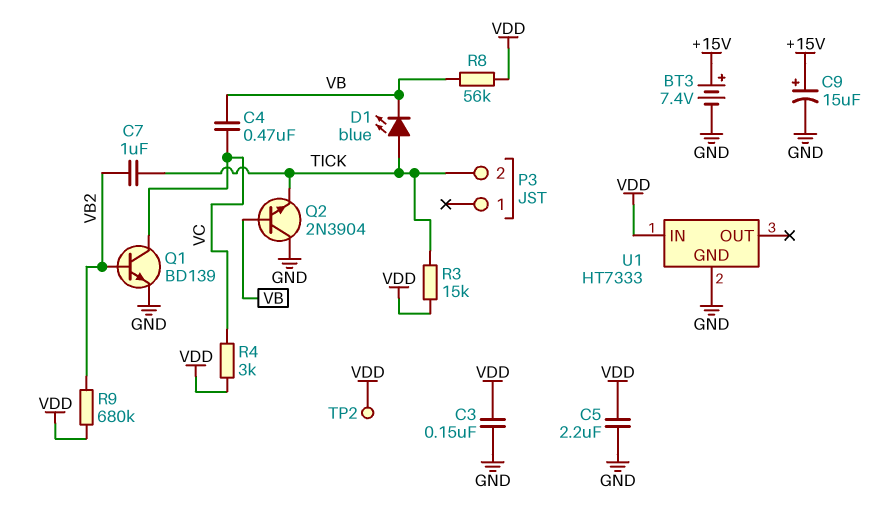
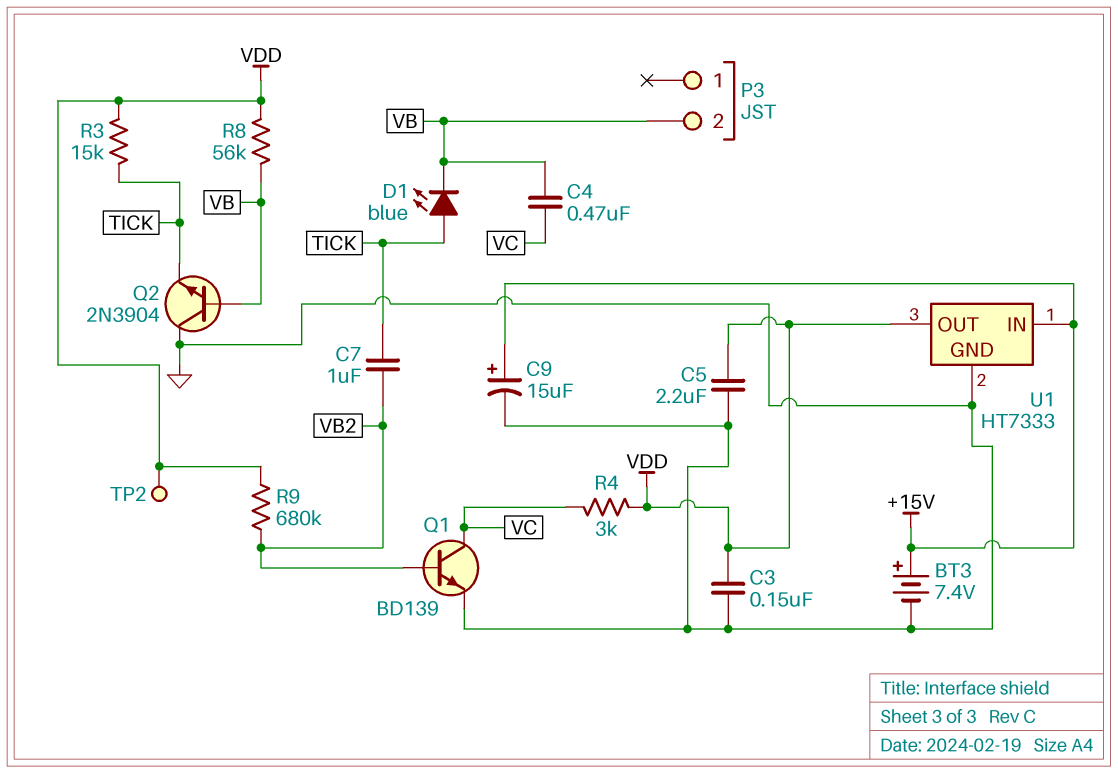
P3 pin 2: TICK -> VB
U1 pin IN: VDD -> +15V
U1 pin OUT: none -> VDD

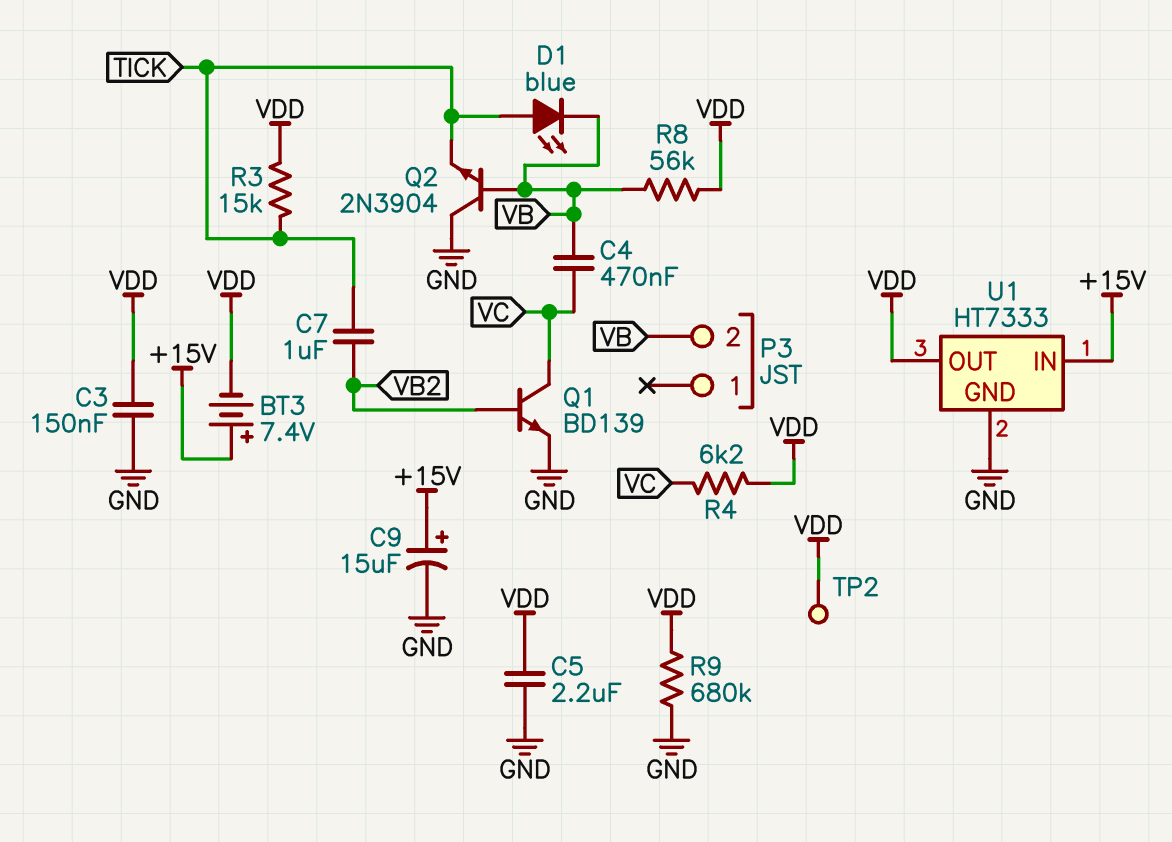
BT3: 7.4V (plus +15V, minus GND) -> 7.4V (plus +15V, minus VDD)
R4: 3k (VC, VDD) -> 6.2k (VC, VDD)
R9: 680k (VB2, VDD) -> 680k (GND, VDD)

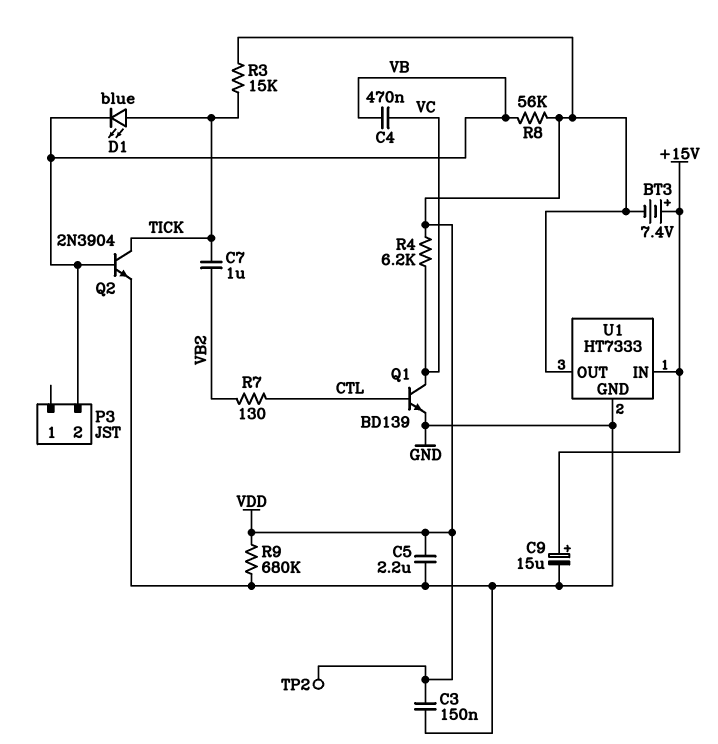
Q1: NPN BD139 (B VB2, C VC, E GND) -> NPN BD139 (B CTL, C VC, E GND)
Q2: NPN 2N3904 (B VB, C GND, E TICK) -> NPN 2N3904 (B VB, C TICK, E GND)
R7: none -> 130 (CTL, VB2)

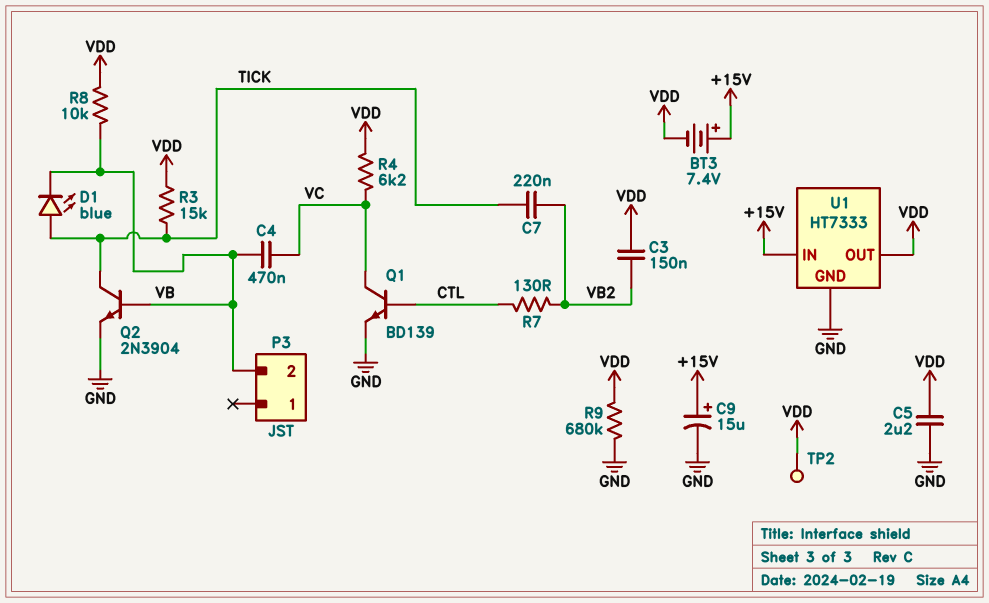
C3: 150nF (GND, VDD) -> 150nF (VB2, VDD)
C7: 1uF (TICK, VB2) -> 220nF (TICK, VB2)
R8: 56k (VB, VDD) -> 10k (VB, VDD)

